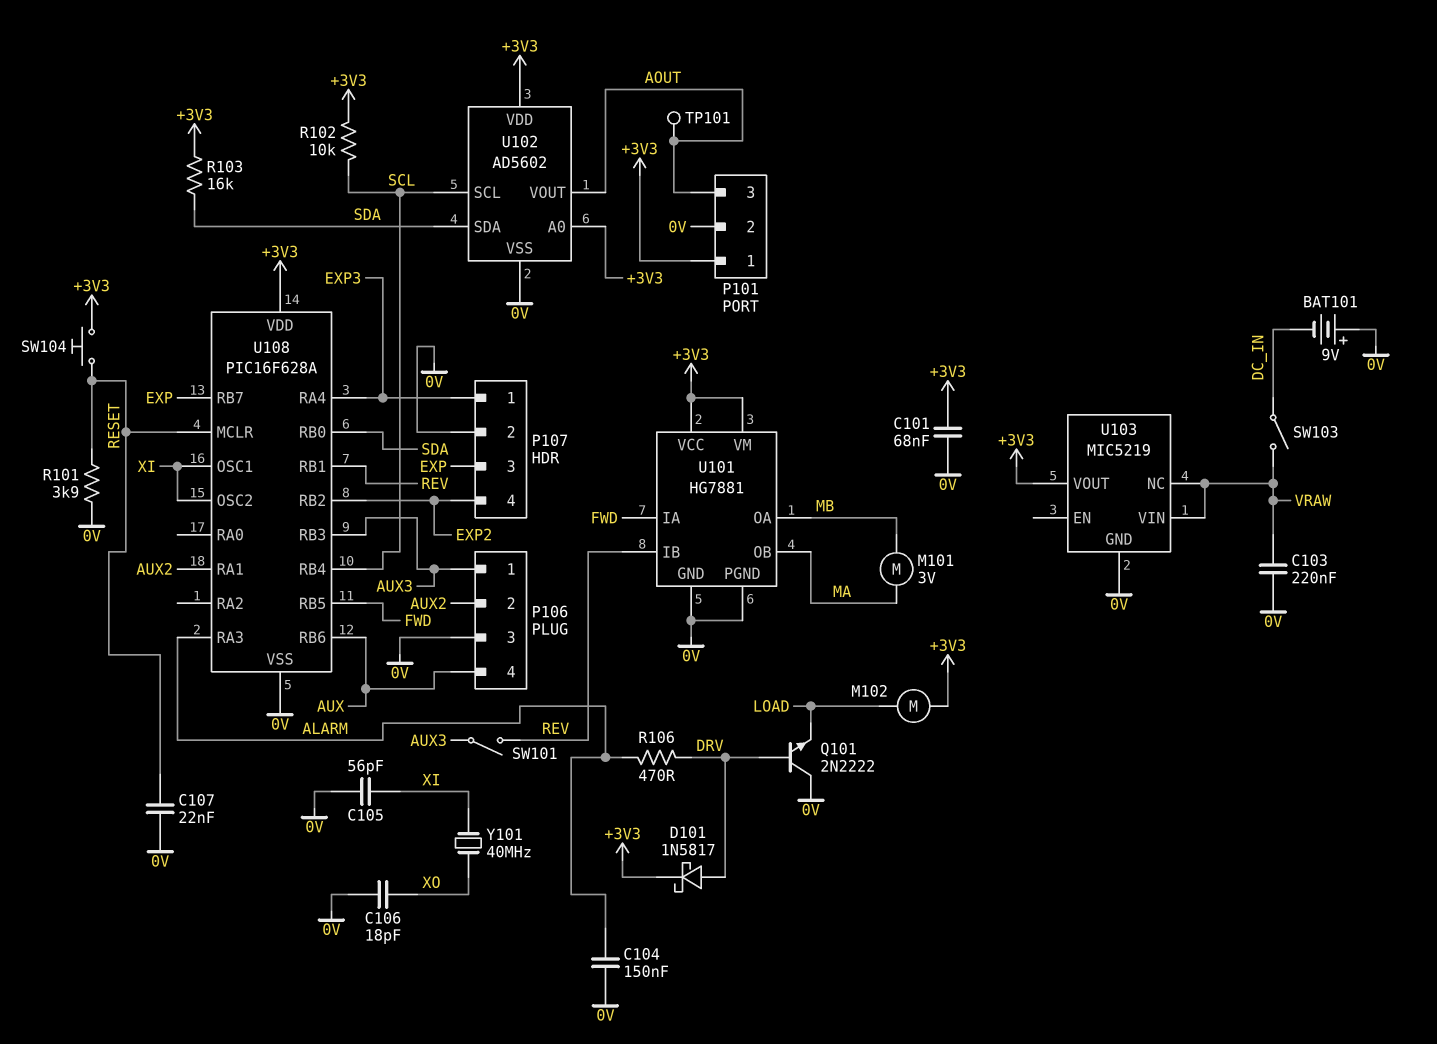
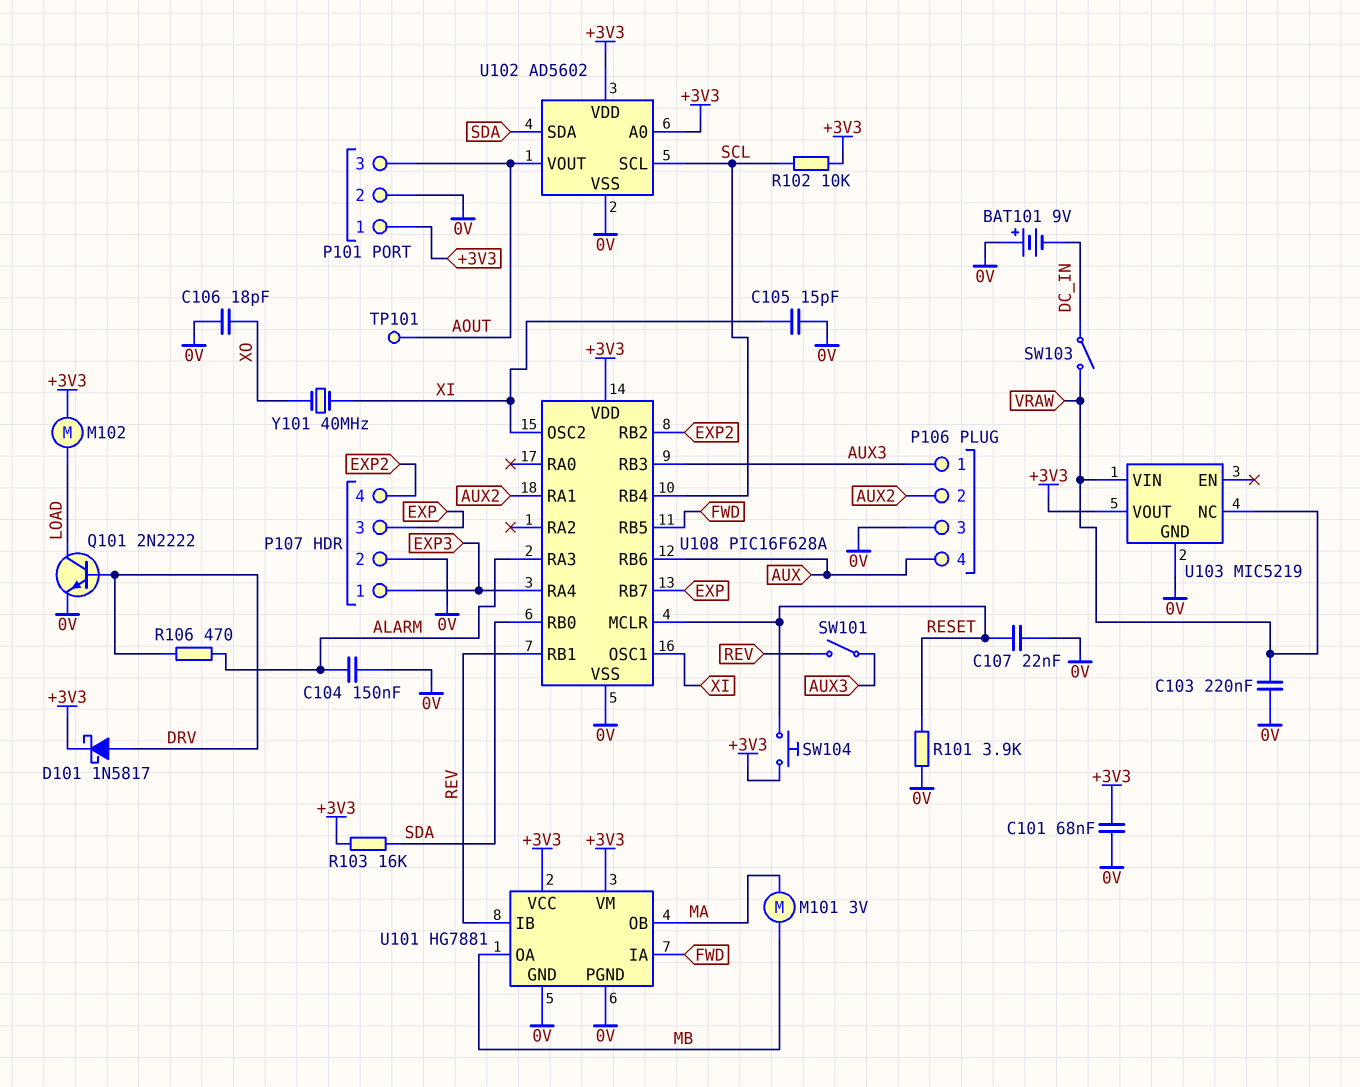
C105: 56pF (0V, XI) -> 15pF (0V, XI)
Q101: NPN 2N2222 (B DRV, C 0V, E LOAD) -> NPN 2N2222 (B DRV, C LOAD, E 0V)

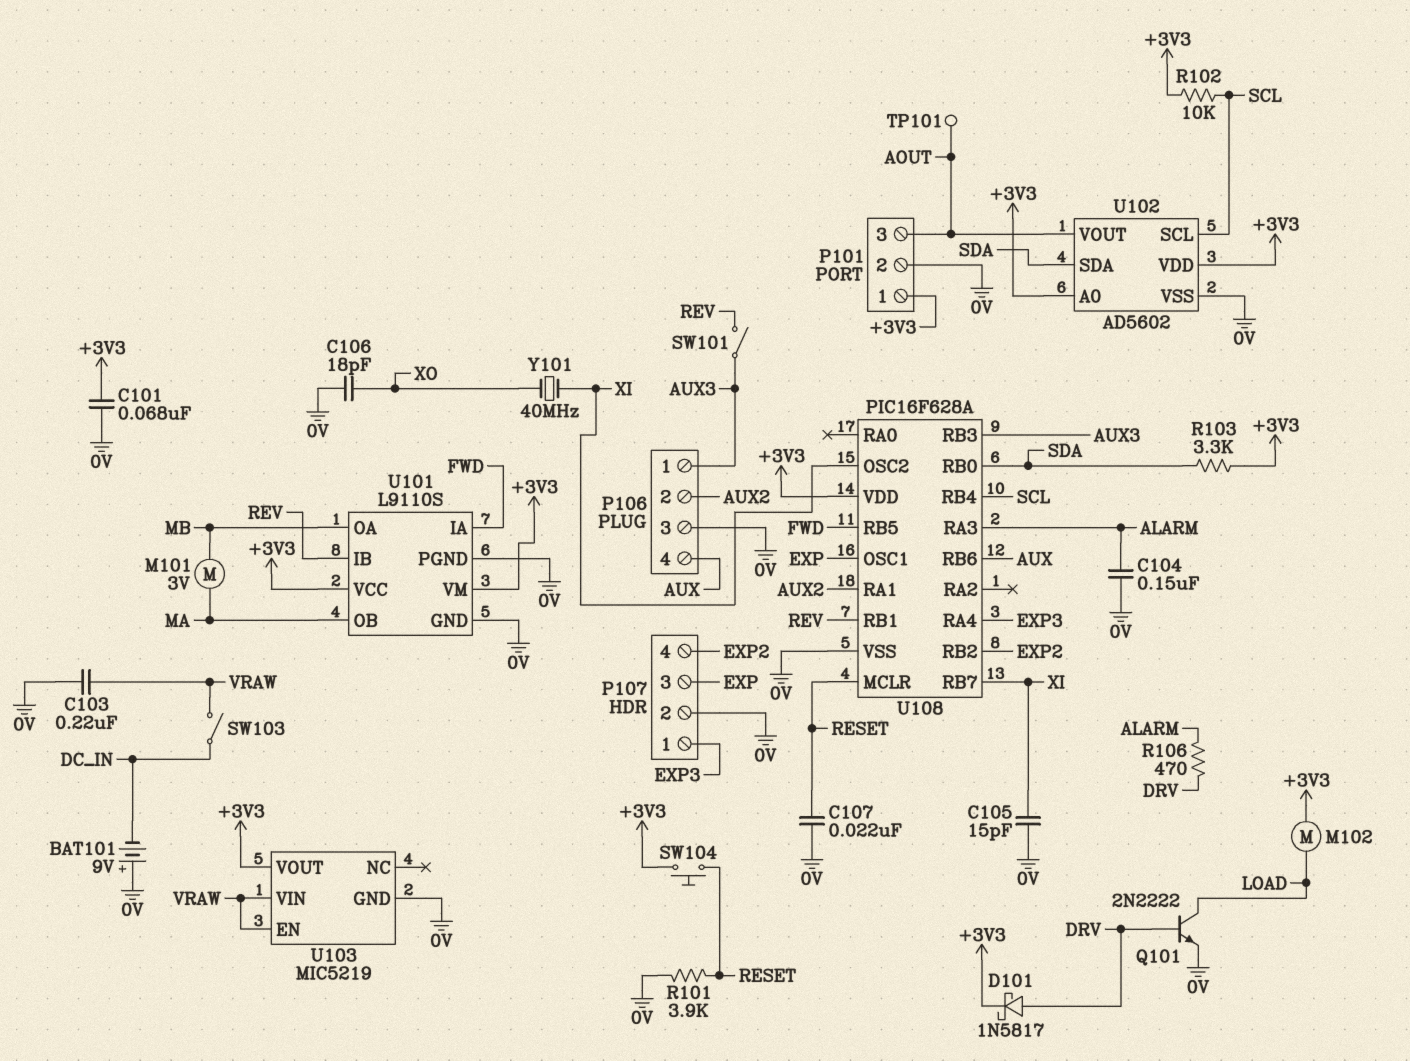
R103: 16k (+3V3, SDA) -> 3.3k (+3V3, SDA)
U101: HG7881 -> L9110S
U103 pin EN: none -> VRAW
U103 pin NC: VRAW -> none
U108 pin OSC1: XI -> EXP
U108 pin RB7: EXP -> XI

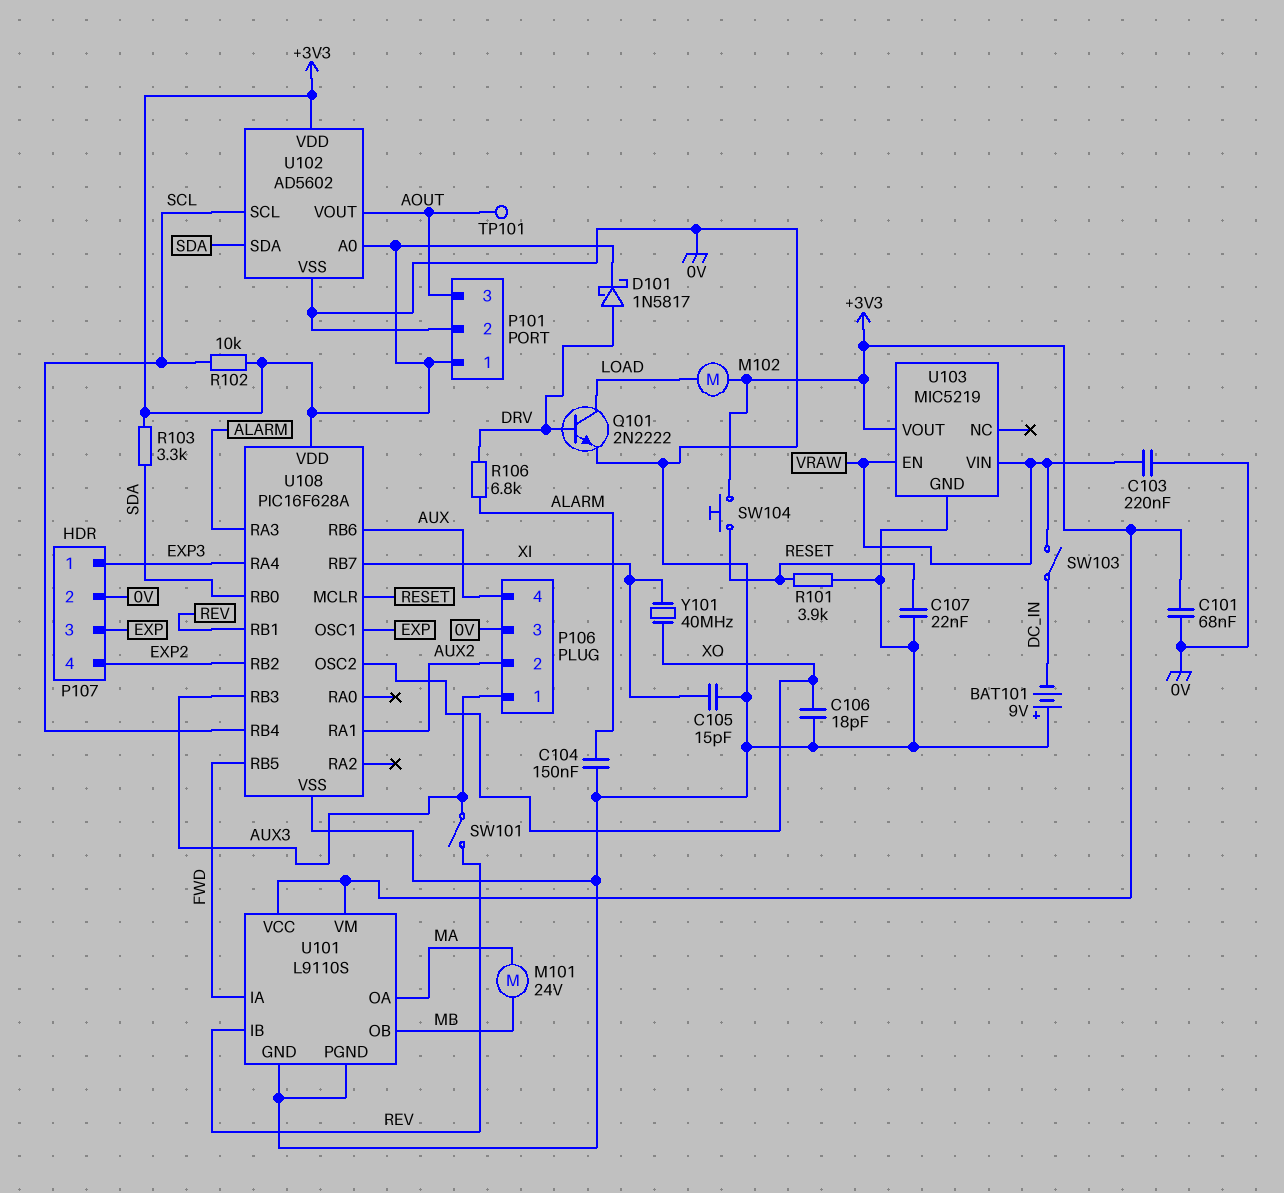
M101: motor 3V (MA, MB) -> motor 24V (MA, MB)
R106: 470 (ALARM, DRV) -> 6.8k (ALARM, DRV)
U101 pin OA: MB -> MA
U101 pin OB: MA -> MB
U108 pin OSC2: XI -> XO

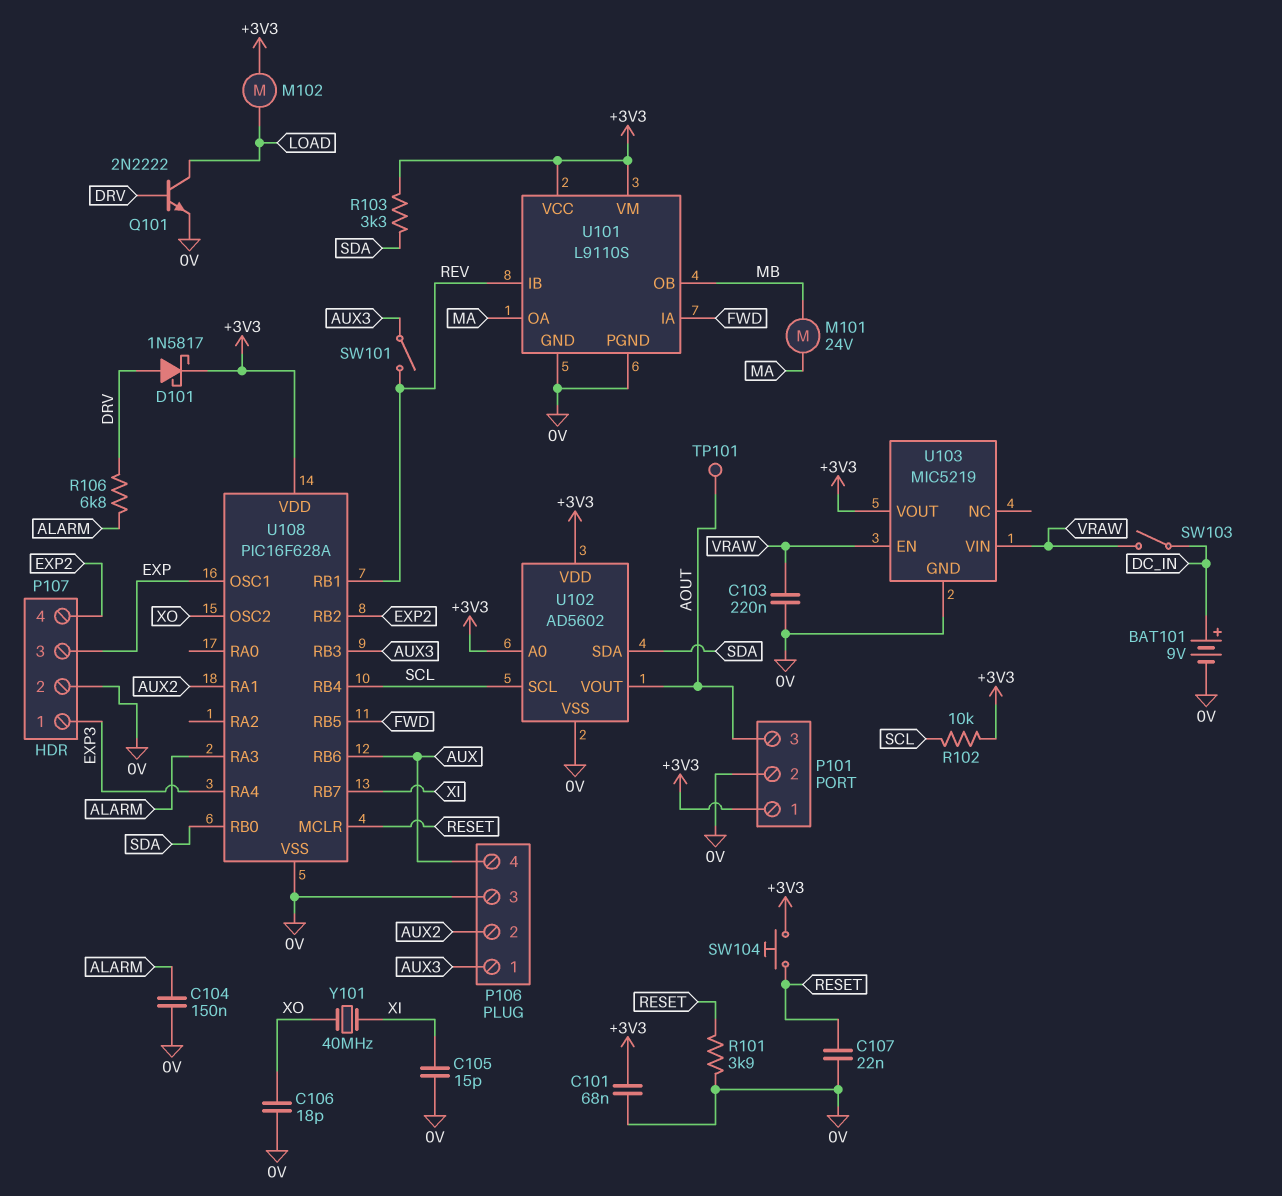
BAT101: 9V (plus 0V, minus DC_IN) -> 9V (plus DC_IN, minus 0V)

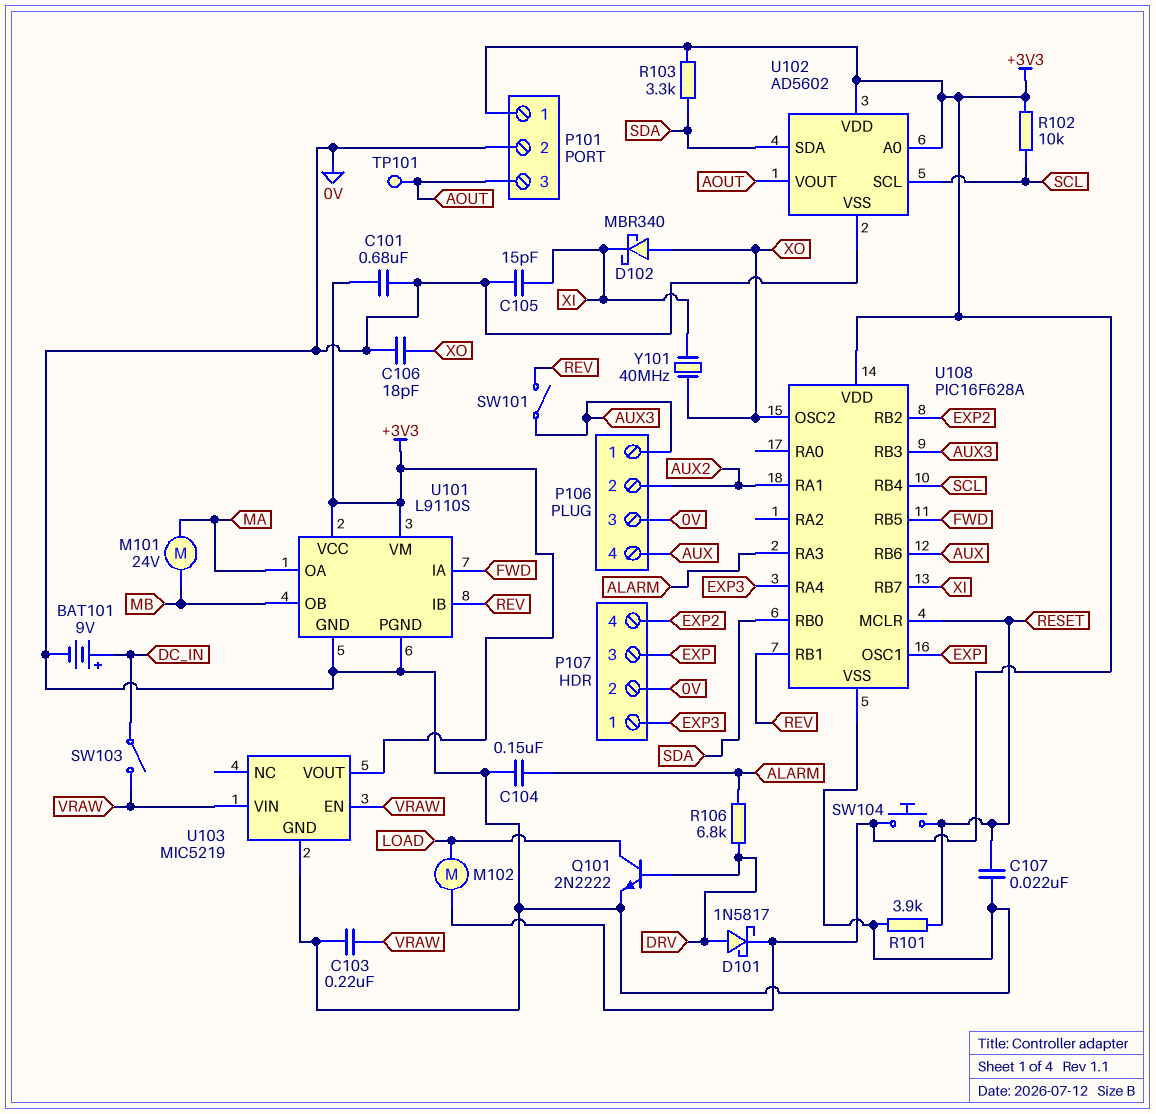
C101: 68nF (+3V3, 0V) -> 680nF (+3V3, 0V)
D102: none -> schottky MBR340 (A XO, K XI)

